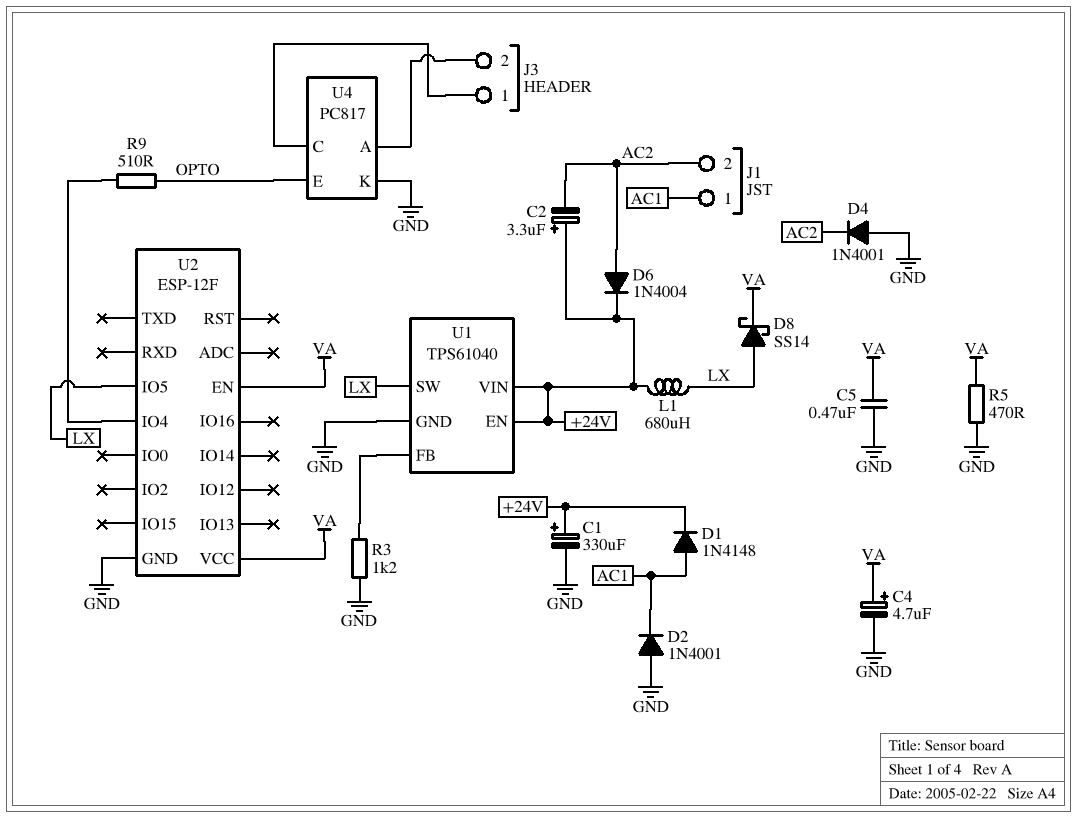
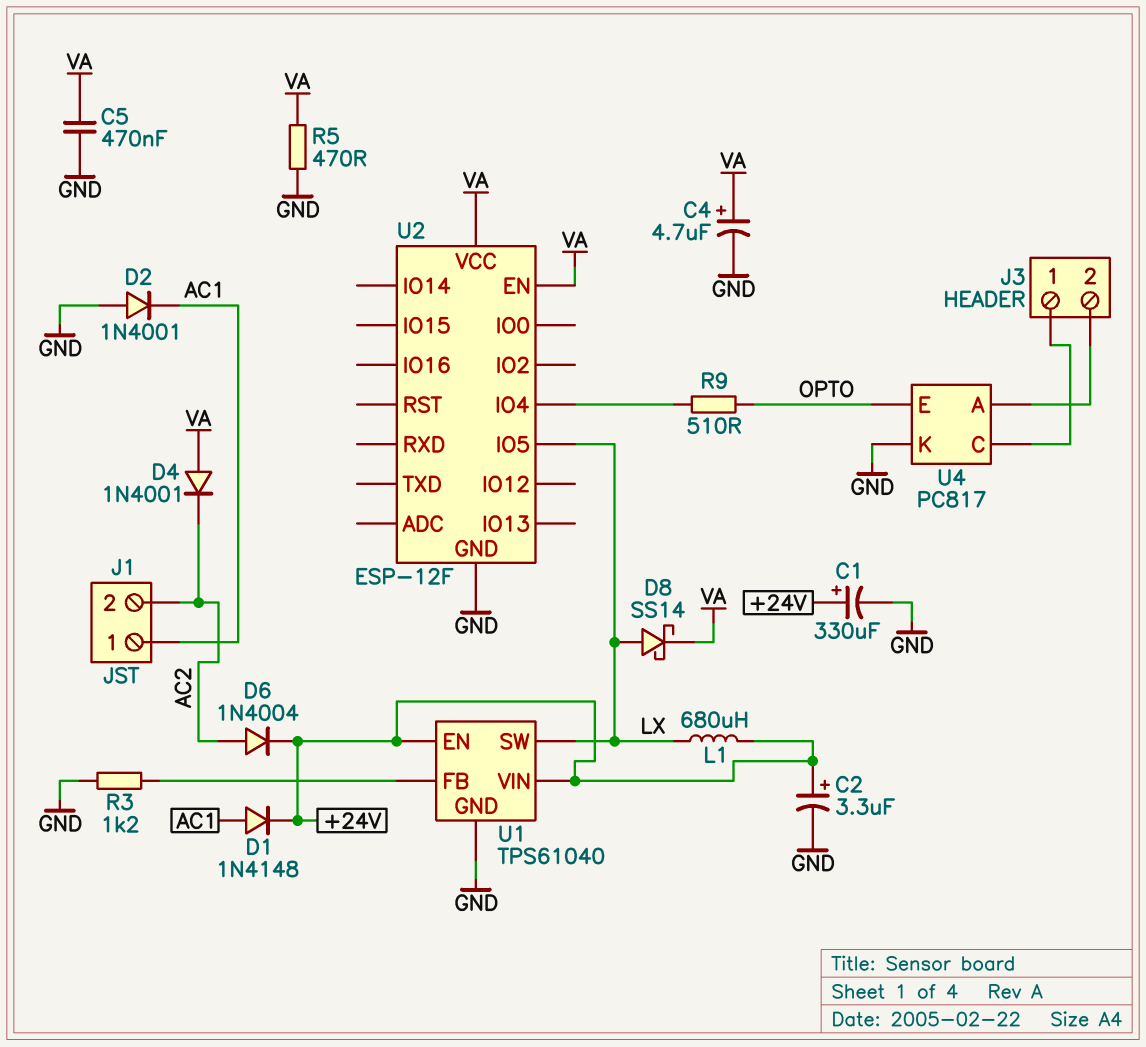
C2: 3.3uF (plus +24V, minus AC2) -> 3.3uF (plus +24V, minus GND)
D4: diode 1N4001 (A GND, K AC2) -> diode 1N4001 (A VA, K AC2)

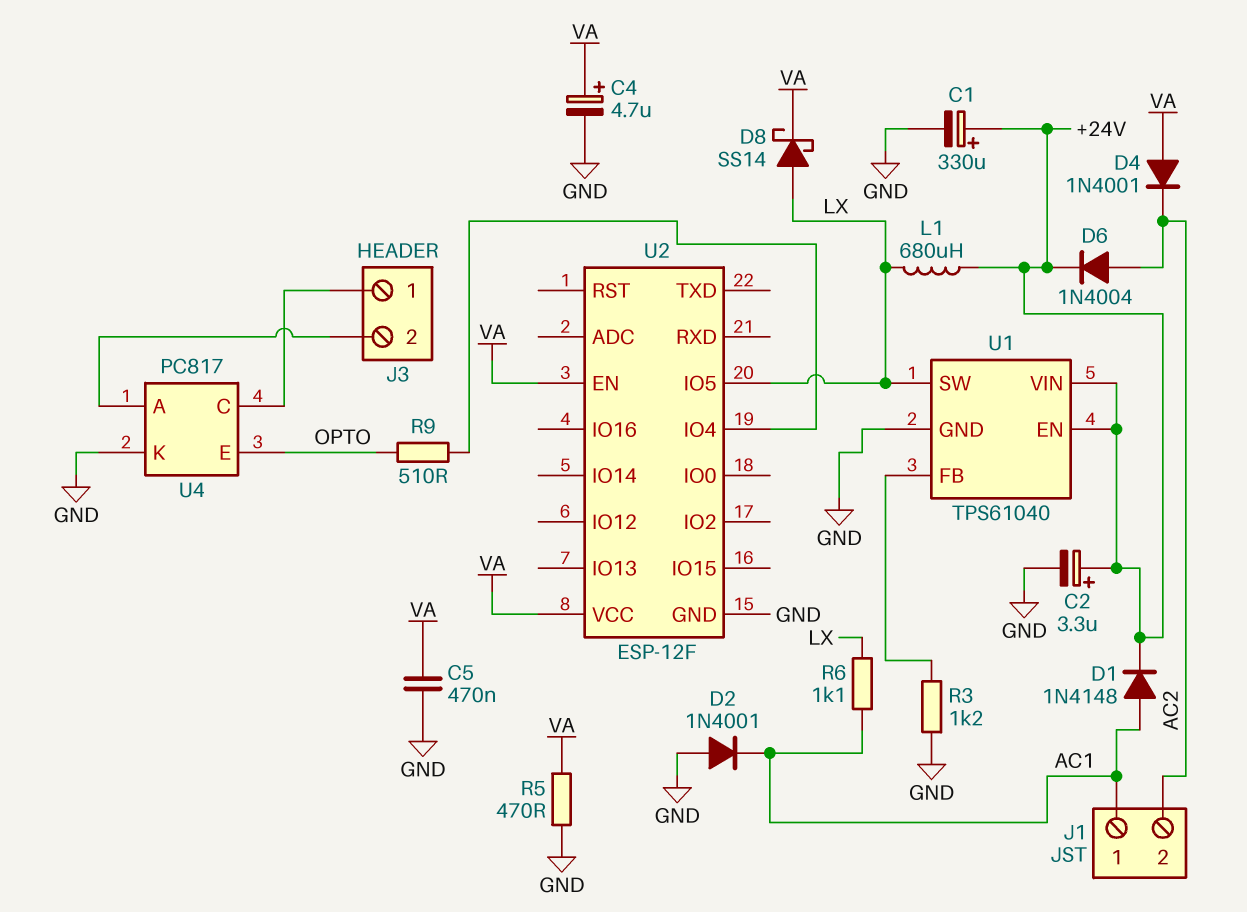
R6: none -> 1.1k (AC1, LX)

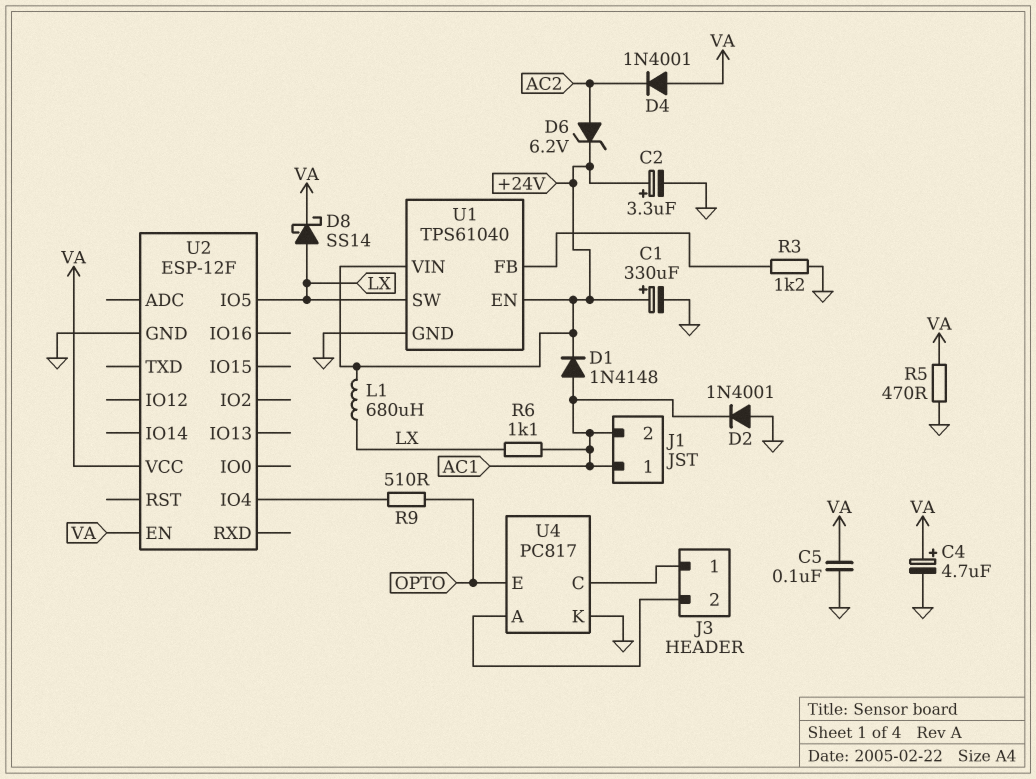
C5: 470nF (GND, VA) -> 100nF (GND, VA)
D6: diode 1N4004 (A AC2, K +24V) -> zener 6.2V (A AC2, K +24V)
J1 pin 2: AC2 -> AC1

